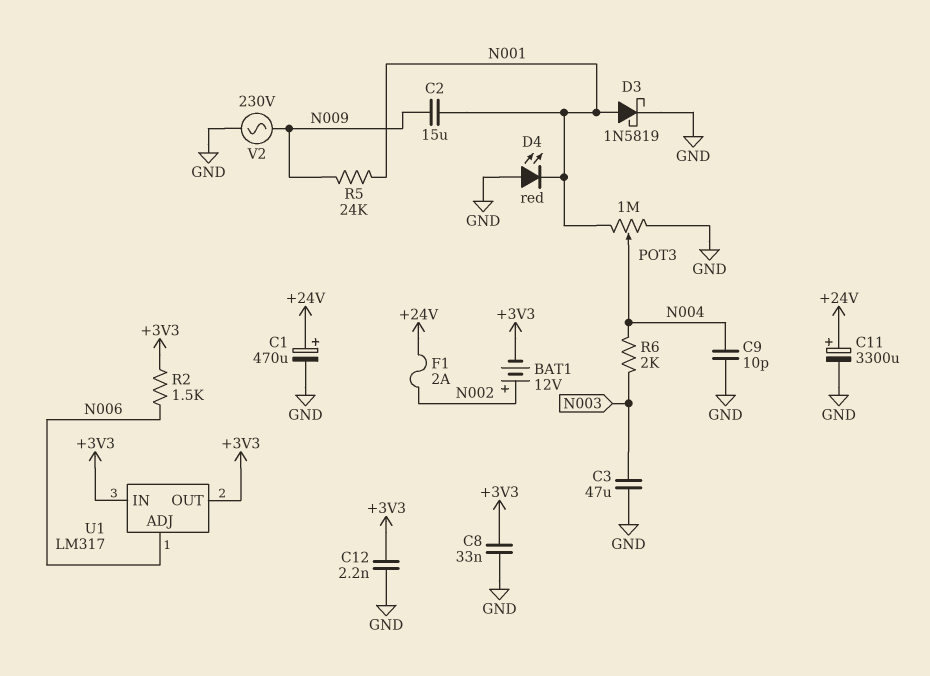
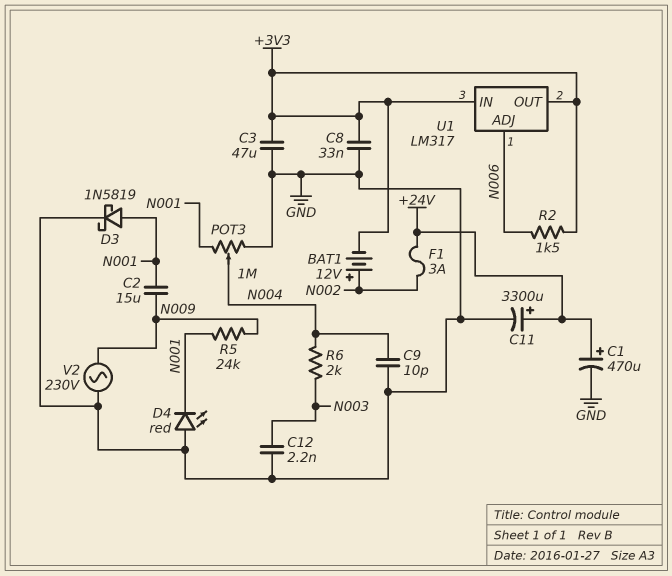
C3: 47uF (GND, N003) -> 47uF (+3V3, GND)
C12: 2.2nF (+3V3, GND) -> 2.2nF (GND, N003)
F1: 2A (+24V, N002) -> 3A (+24V, N002)

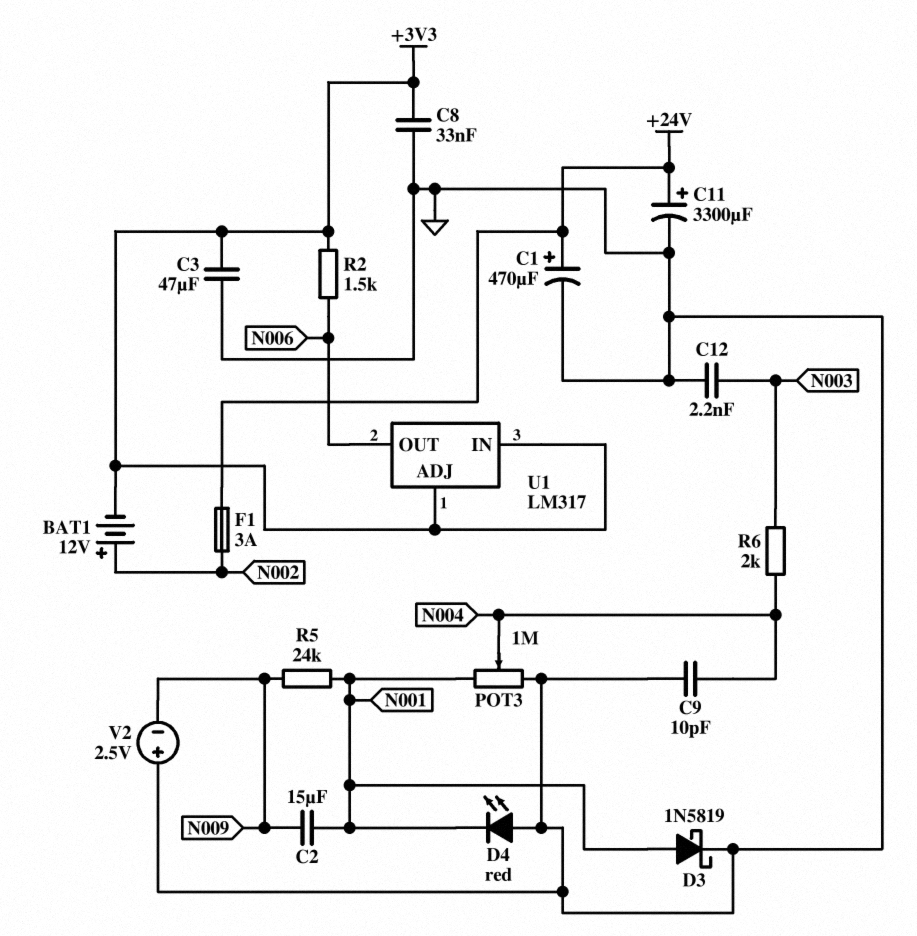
U1 pin ADJ: N006 -> +3V3
U1 pin OUT: +3V3 -> N006
V2: AC 230V (GND, N009) -> 2.5V (plus GND, minus N009)

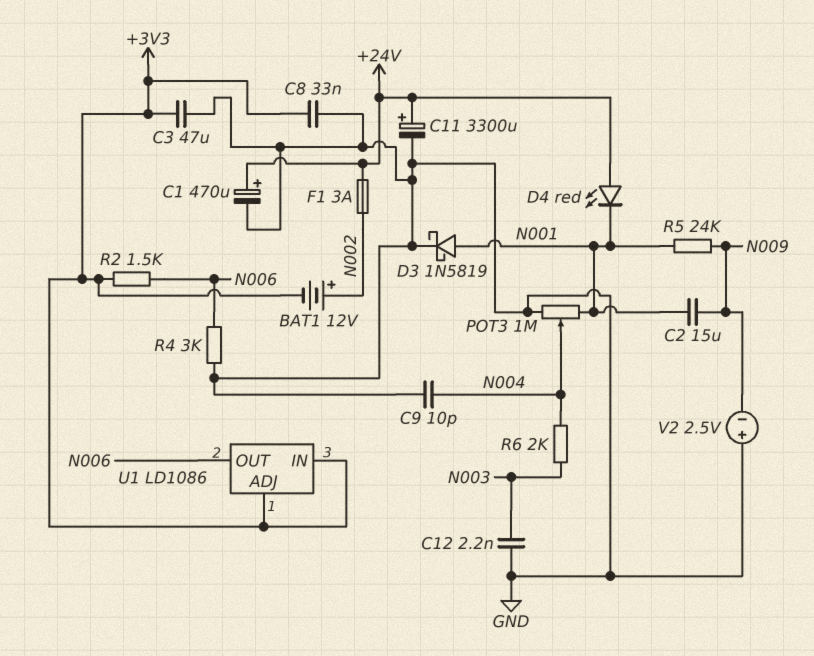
D4: LED red (A GND, K N001) -> LED red (A +24V, K N001)
R4: none -> 3k (GND, N006)
U1: LM317 -> LD1086

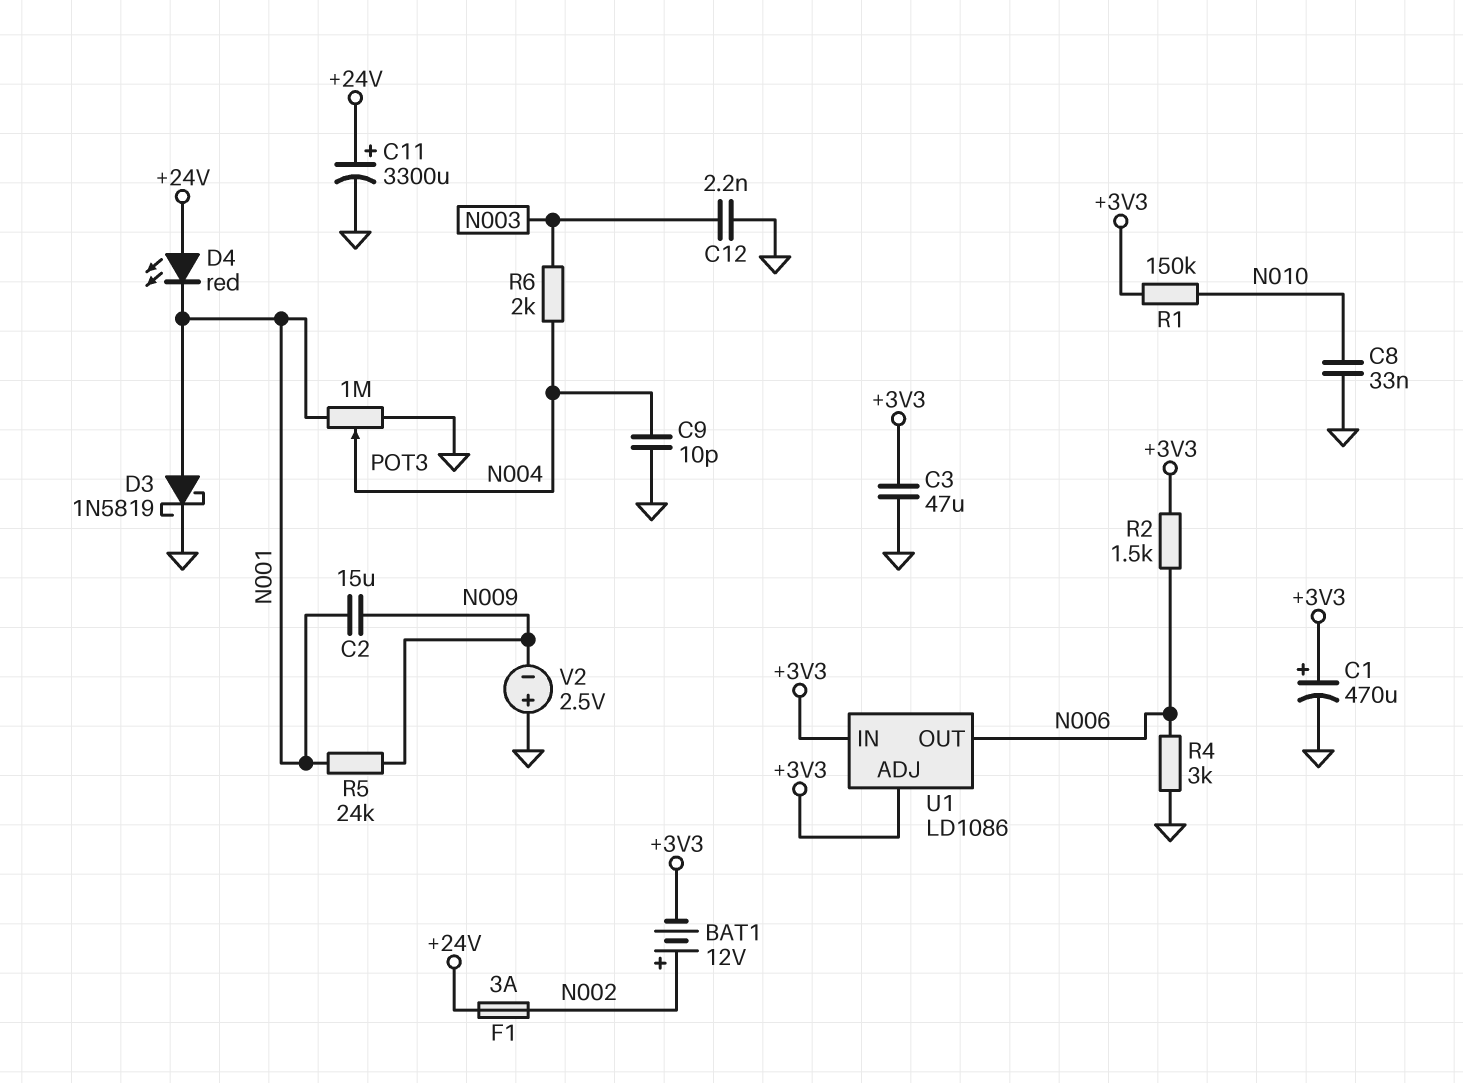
C1: 470uF (plus +24V, minus GND) -> 470uF (plus +3V3, minus GND)
C8: 33nF (+3V3, GND) -> 33nF (GND, N010)
R1: none -> 150k (+3V3, N010)

